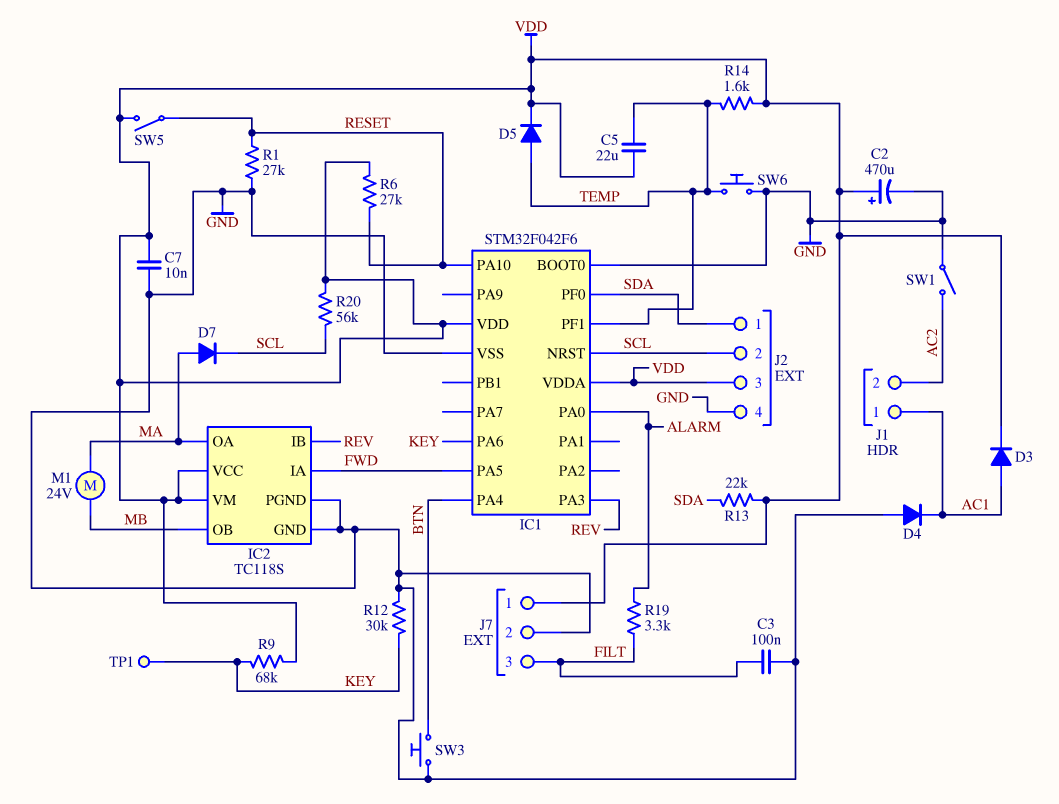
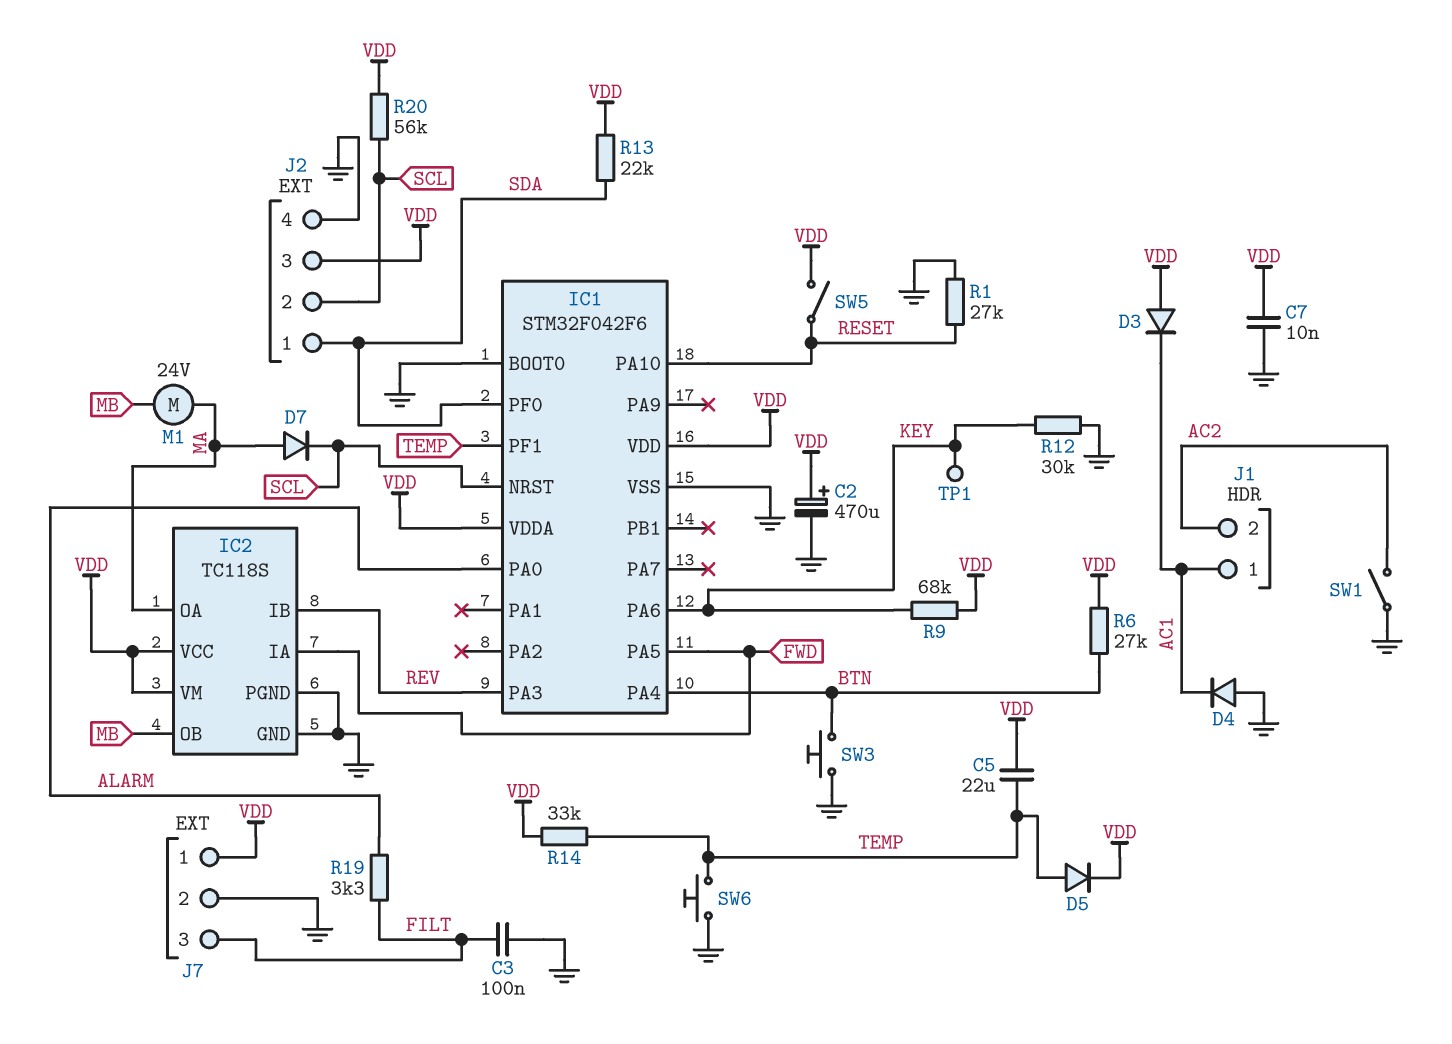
D3: diode (A AC1, K VDD) -> diode (A VDD, K AC1)
R6: 27k (RESET, VDD) -> 27k (BTN, VDD)
R14: 1.6k (TEMP, VDD) -> 33k (TEMP, VDD)

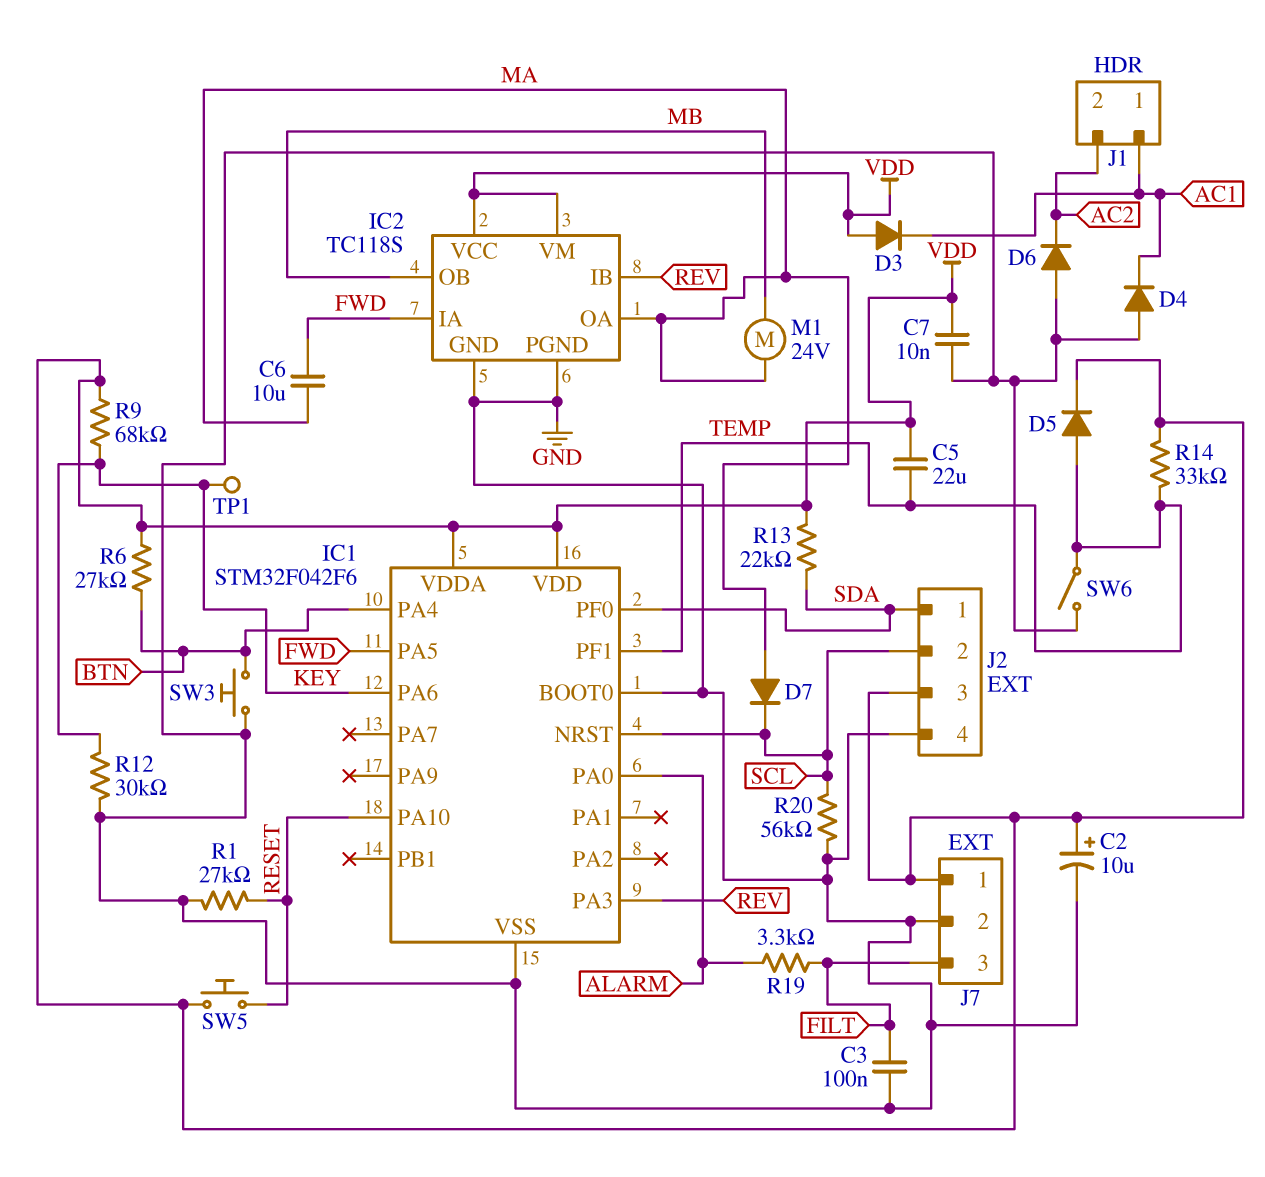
C2: 470uF (plus VDD, minus GND) -> 10uF (plus VDD, minus GND)
C6: none -> 10uF (FWD, MA)
D6: none -> diode (A GND, K AC2)
R20: 56k (SCL, VDD) -> 56k (GND, SCL)
SW1: switch (AC2, GND) -> none
SW5: switch (RESET, VDD) -> button (RESET, VDD)
SW6: button (GND, TEMP) -> switch (GND, TEMP)

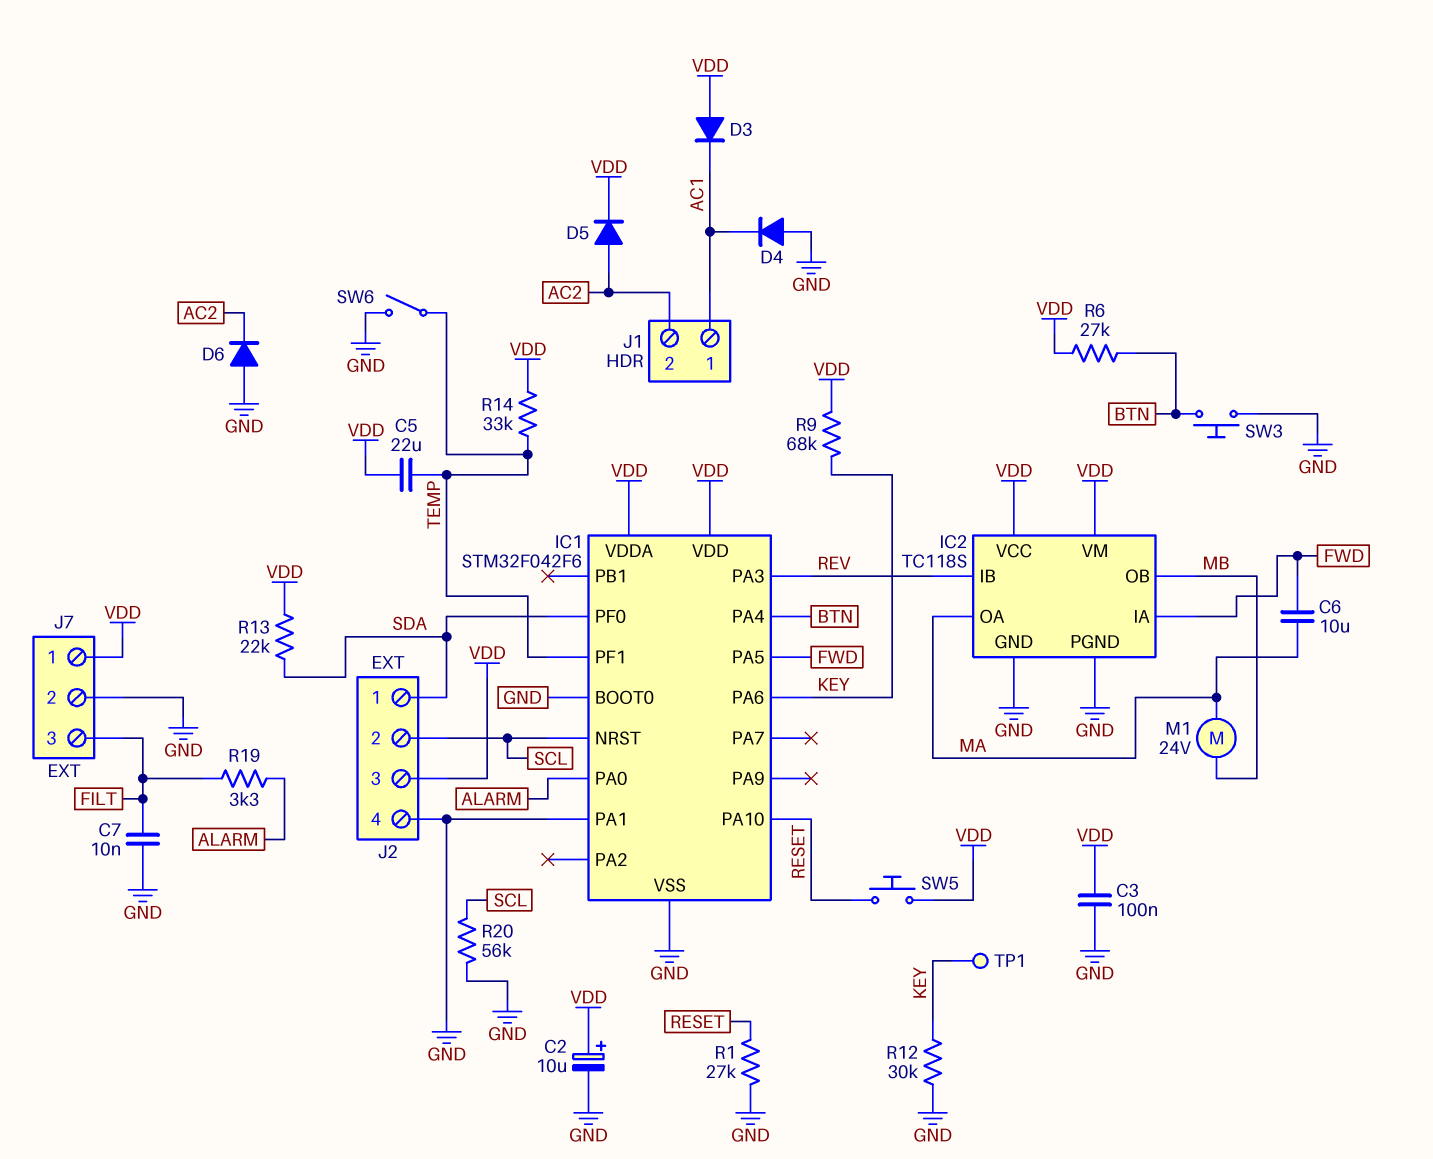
C3: 100nF (FILT, GND) -> 100nF (GND, VDD)
C7: 10nF (GND, VDD) -> 10nF (FILT, GND)
D5: diode (A TEMP, K VDD) -> diode (A AC2, K VDD)
D7: diode (A MA, K SCL) -> none
IC1 pin PA1: none -> GND

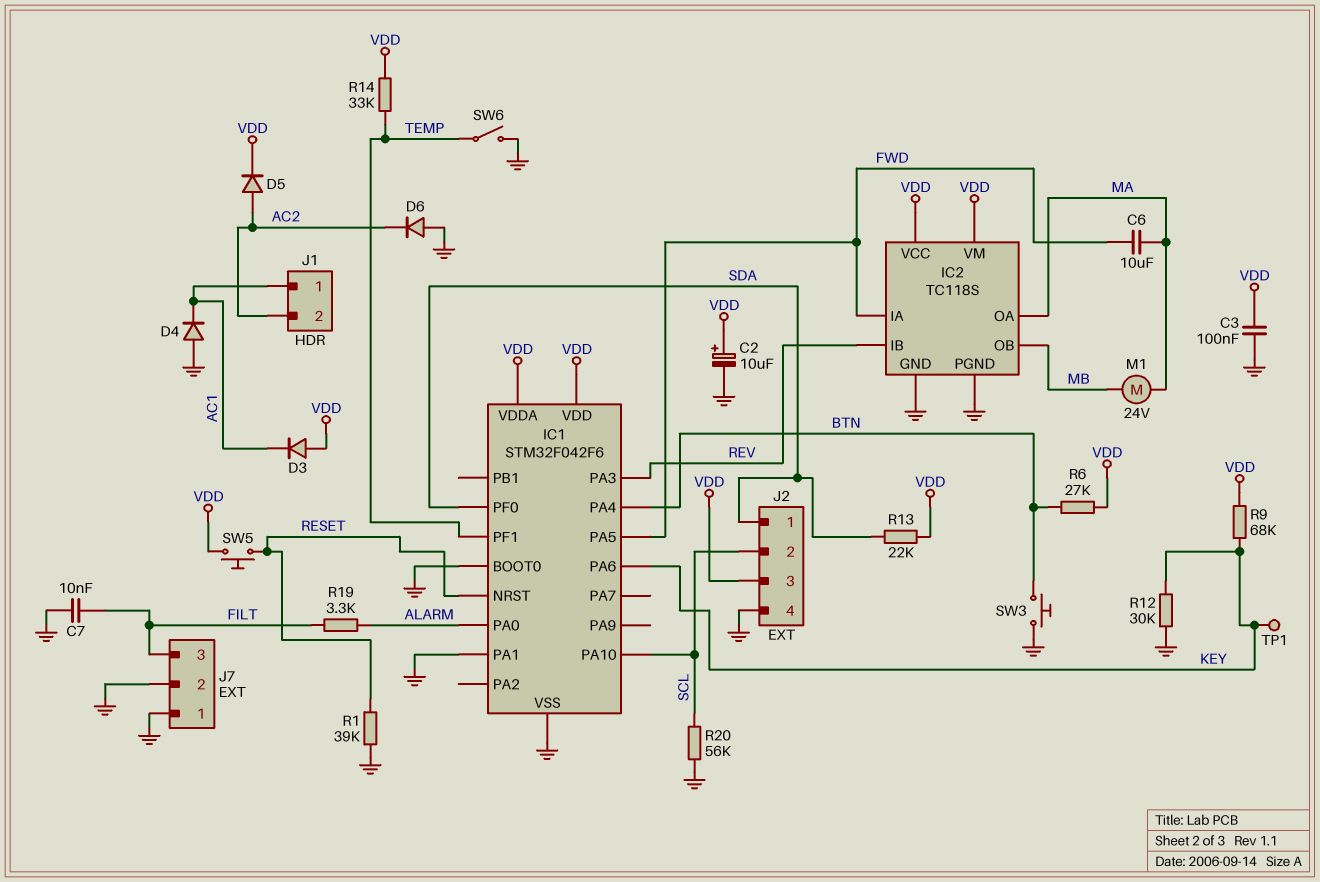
C5: 22uF (TEMP, VDD) -> none
IC1 pin NRST: SCL -> RESET
IC1 pin PA10: RESET -> SCL
J7 pin 1: VDD -> GND
R1: 27k (GND, RESET) -> 39k (GND, RESET)

